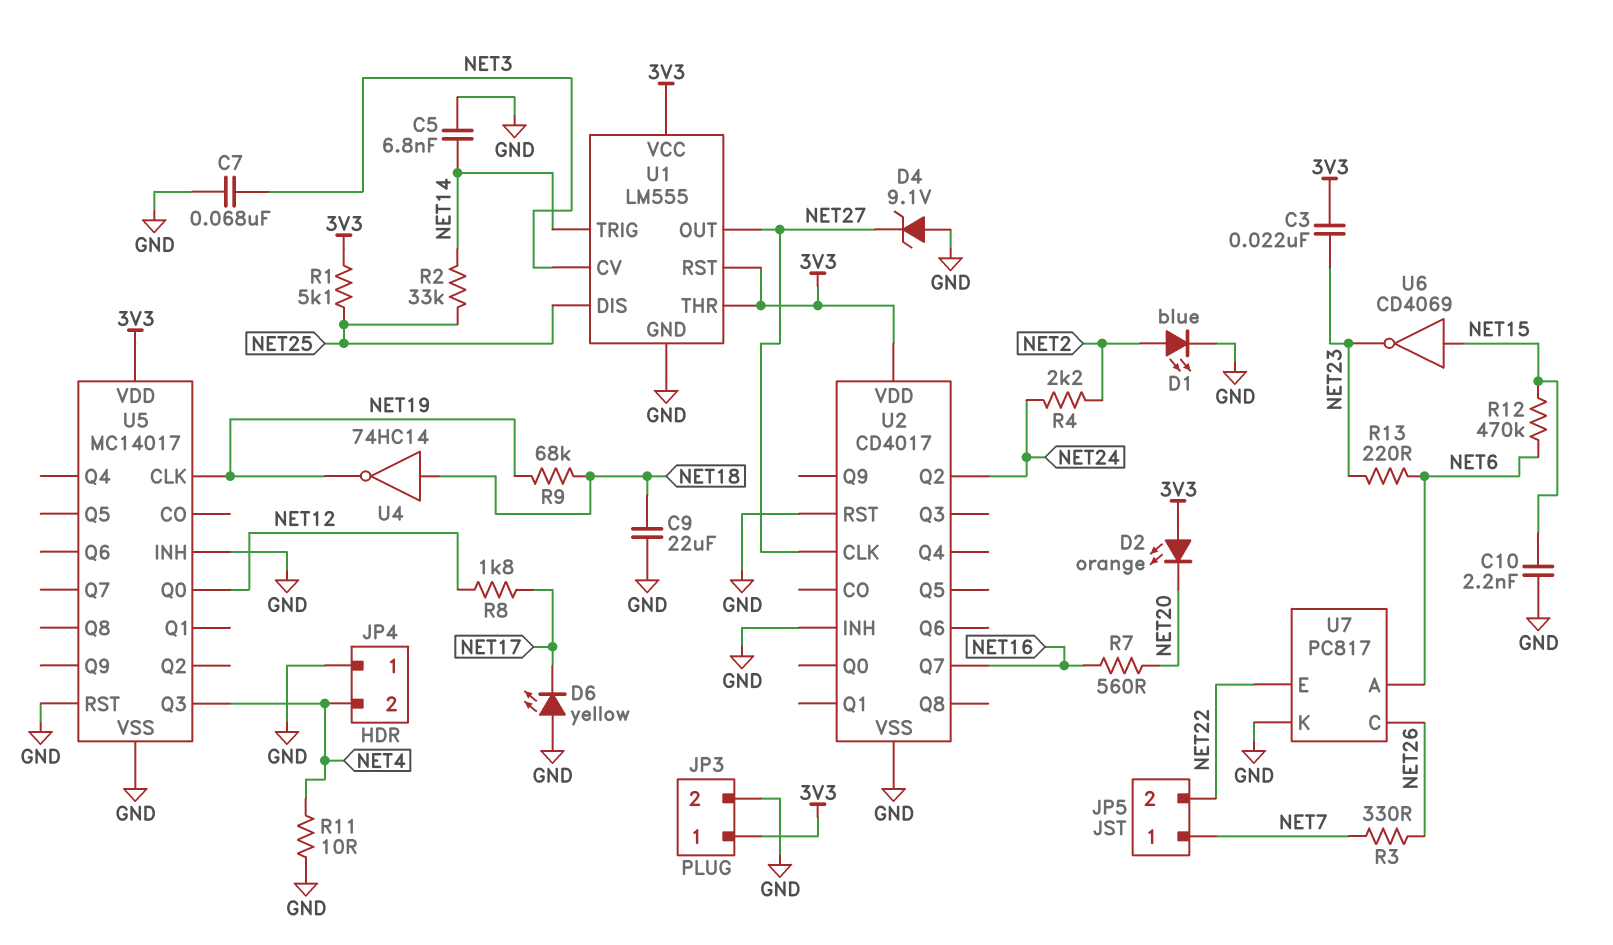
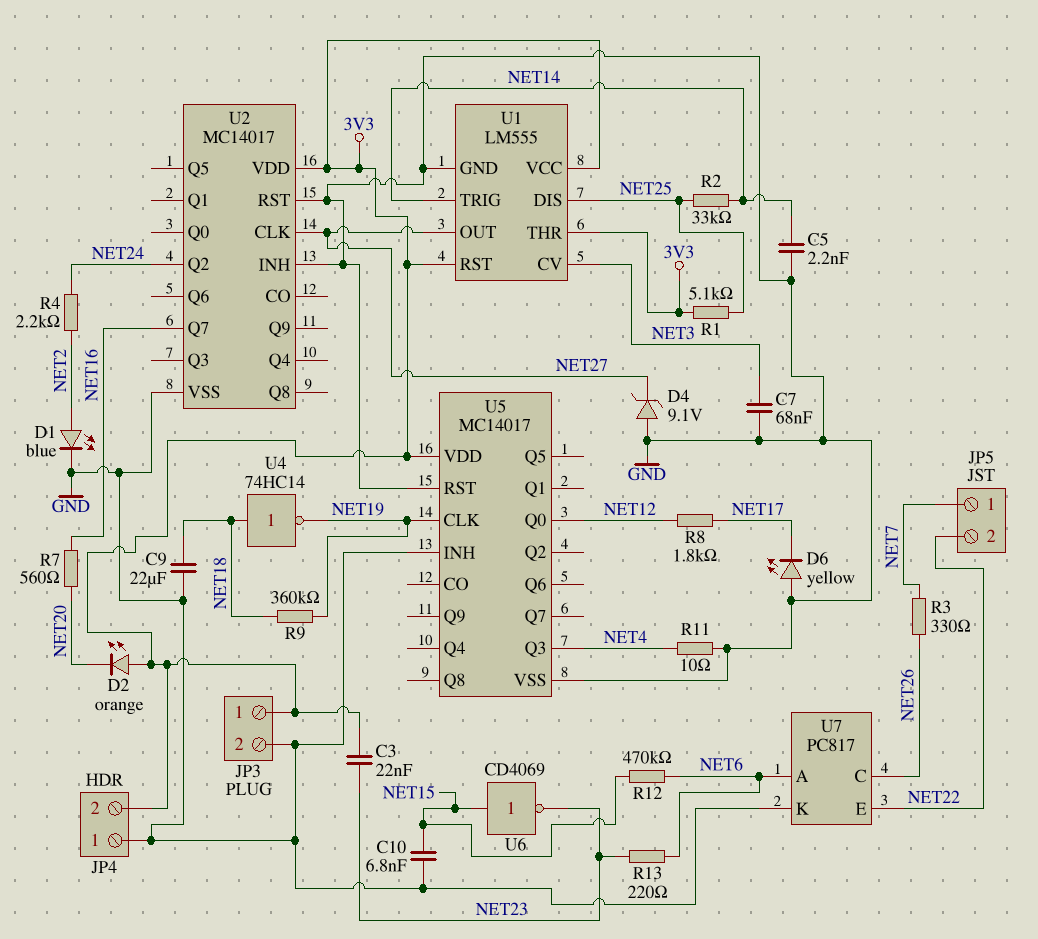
C5: 6.8nF (GND, NET14) -> 2.2nF (GND, NET14)
C10: 2.2nF (GND, NET15) -> 6.8nF (GND, NET15)
JP4 pin 2: NET4 -> 3V3
R9: 68k (NET18, NET19) -> 360k (NET18, NET19)
U2: CD4017 -> MC14017

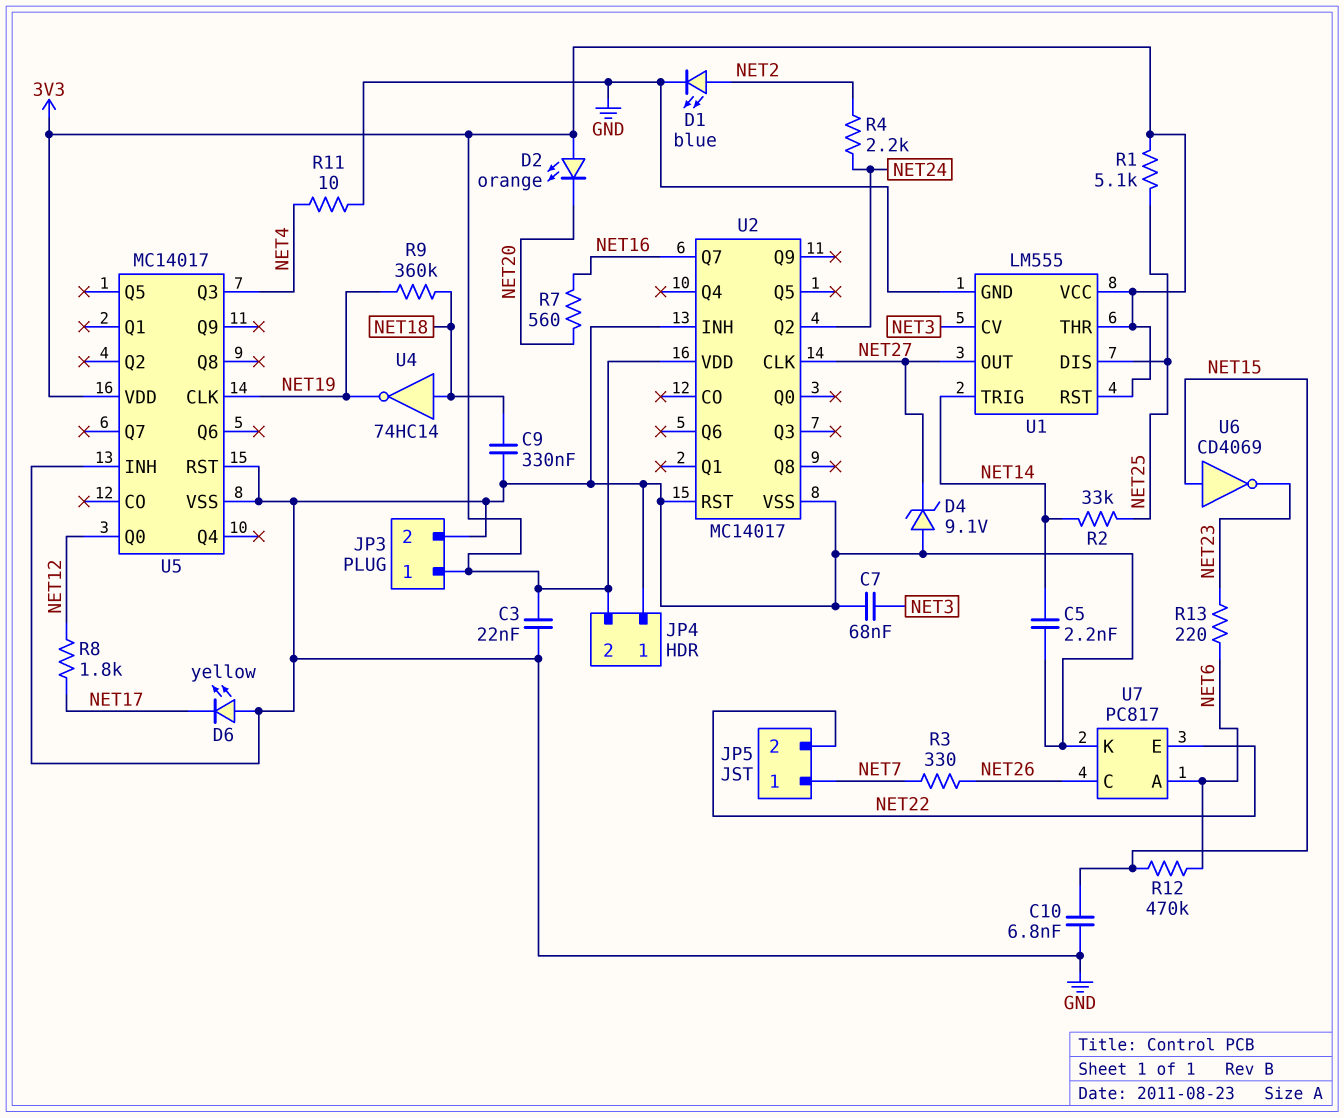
C3: 22nF (3V3, NET23) -> 22nF (3V3, GND)
C9: 22uF (GND, NET18) -> 330nF (GND, NET18)

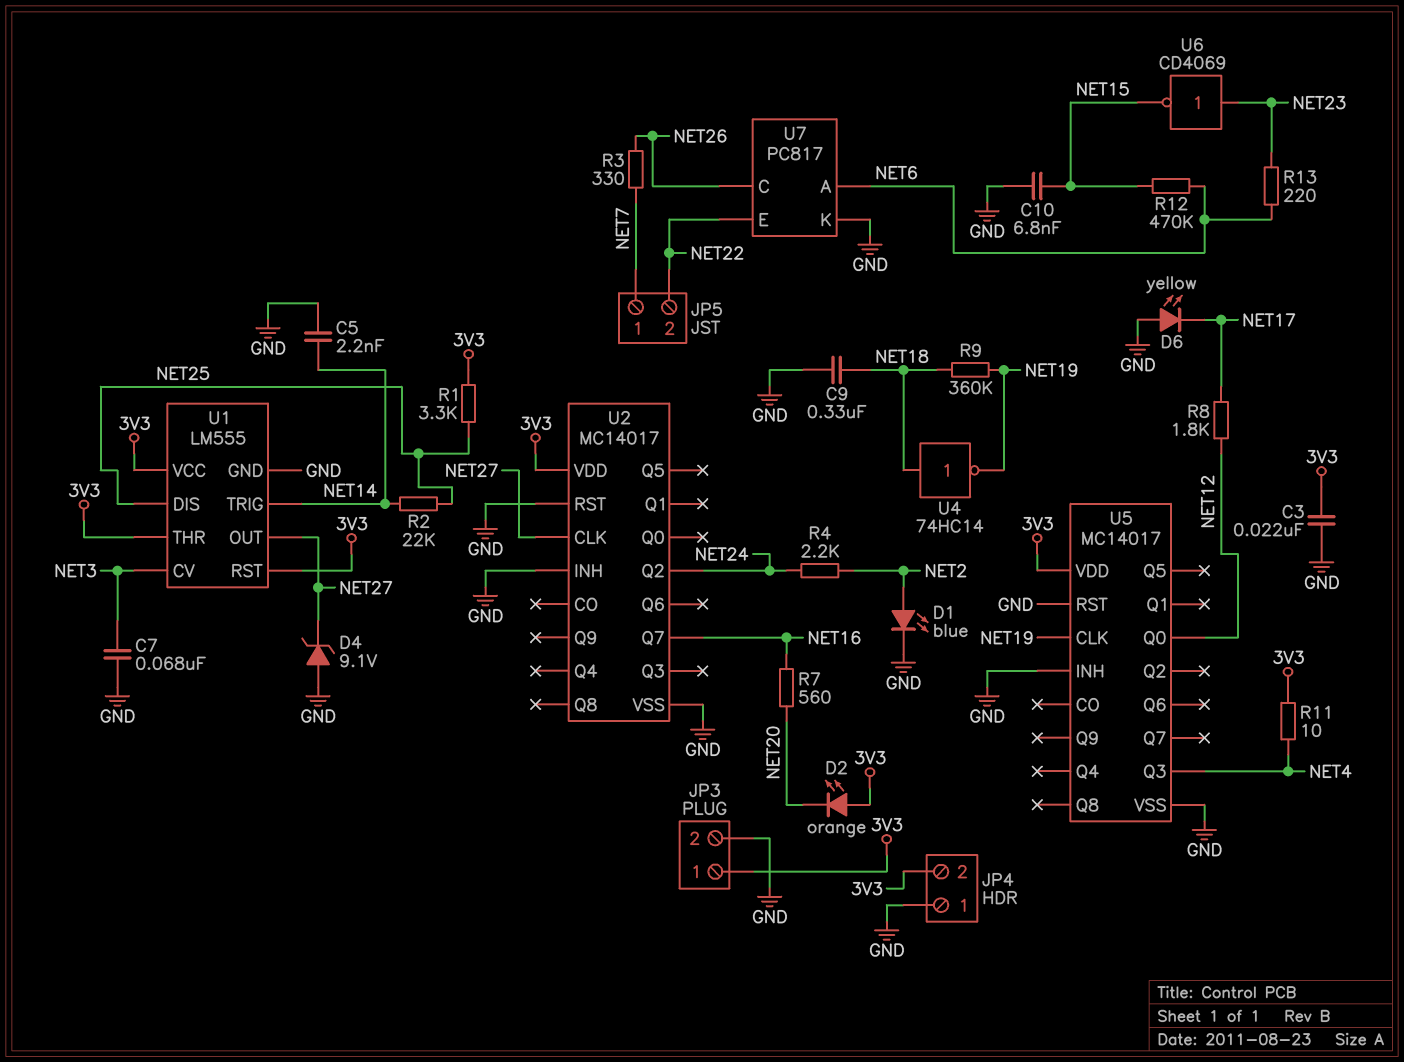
R1: 5.1k (3V3, NET25) -> 3.3k (3V3, NET25)
R2: 33k (NET14, NET25) -> 22k (NET14, NET25)
R11: 10 (GND, NET4) -> 10 (3V3, NET4)
U6: NOT CD4069 (in NET15, out NET23) -> NOT CD4069 (in NET23, out NET15)

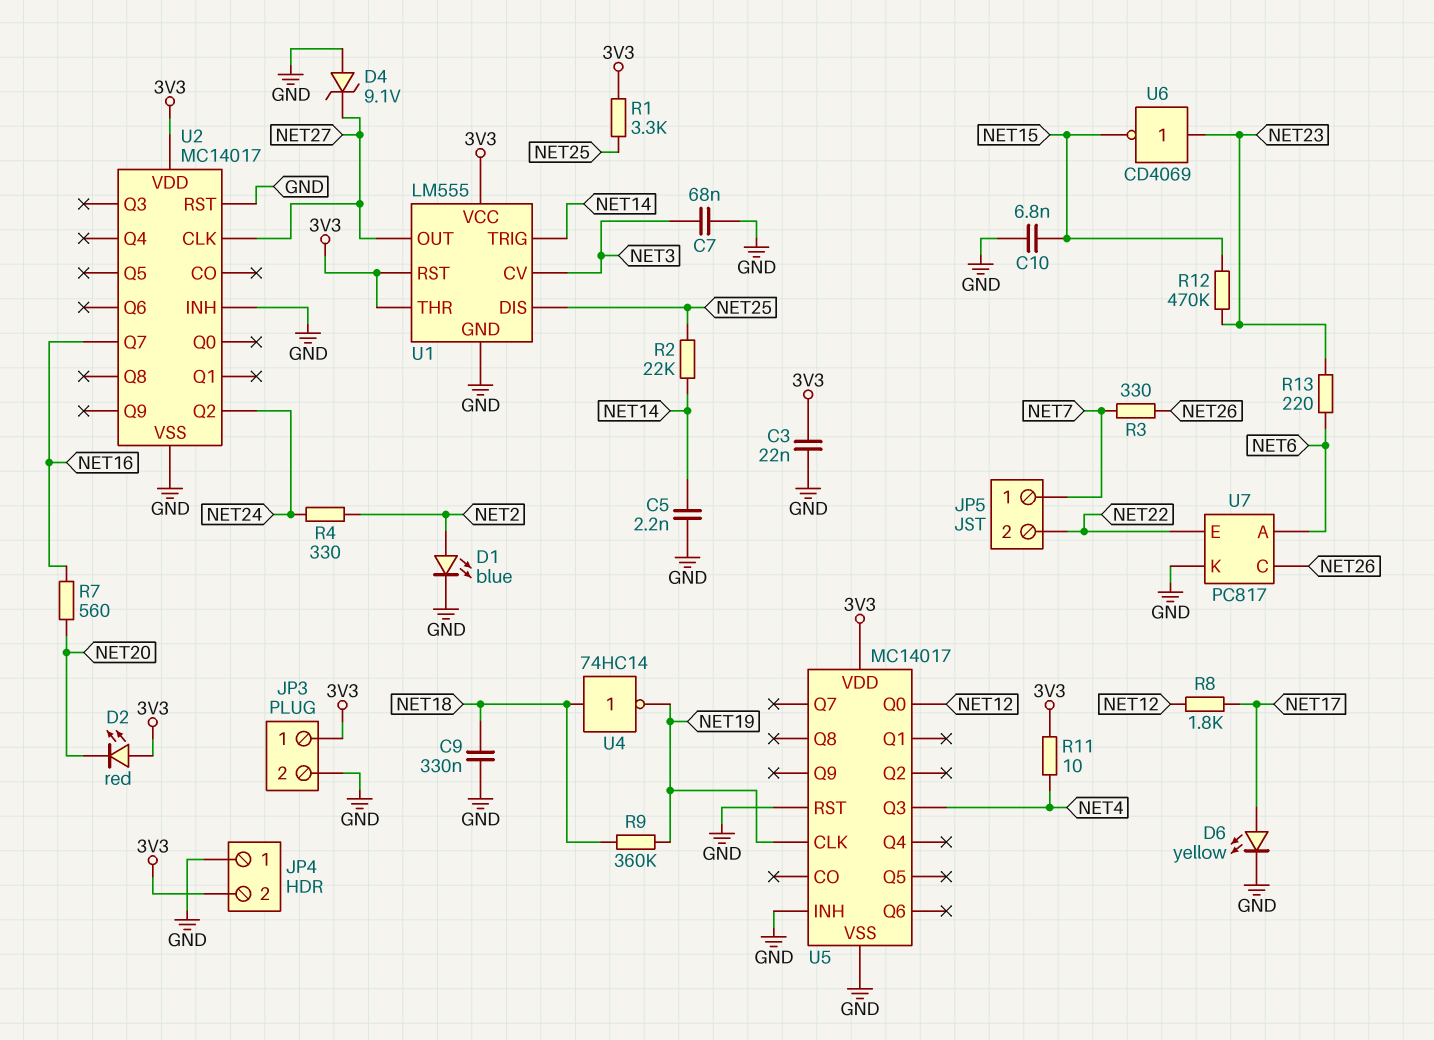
D2: LED orange (A 3V3, K NET20) -> LED red (A 3V3, K NET20)
D6: LED yellow (A GND, K NET17) -> LED yellow (A NET17, K GND)
R4: 2.2k (NET2, NET24) -> 330 (NET2, NET24)
R12: 470k (NET6, NET15) -> 470k (NET15, NET23)

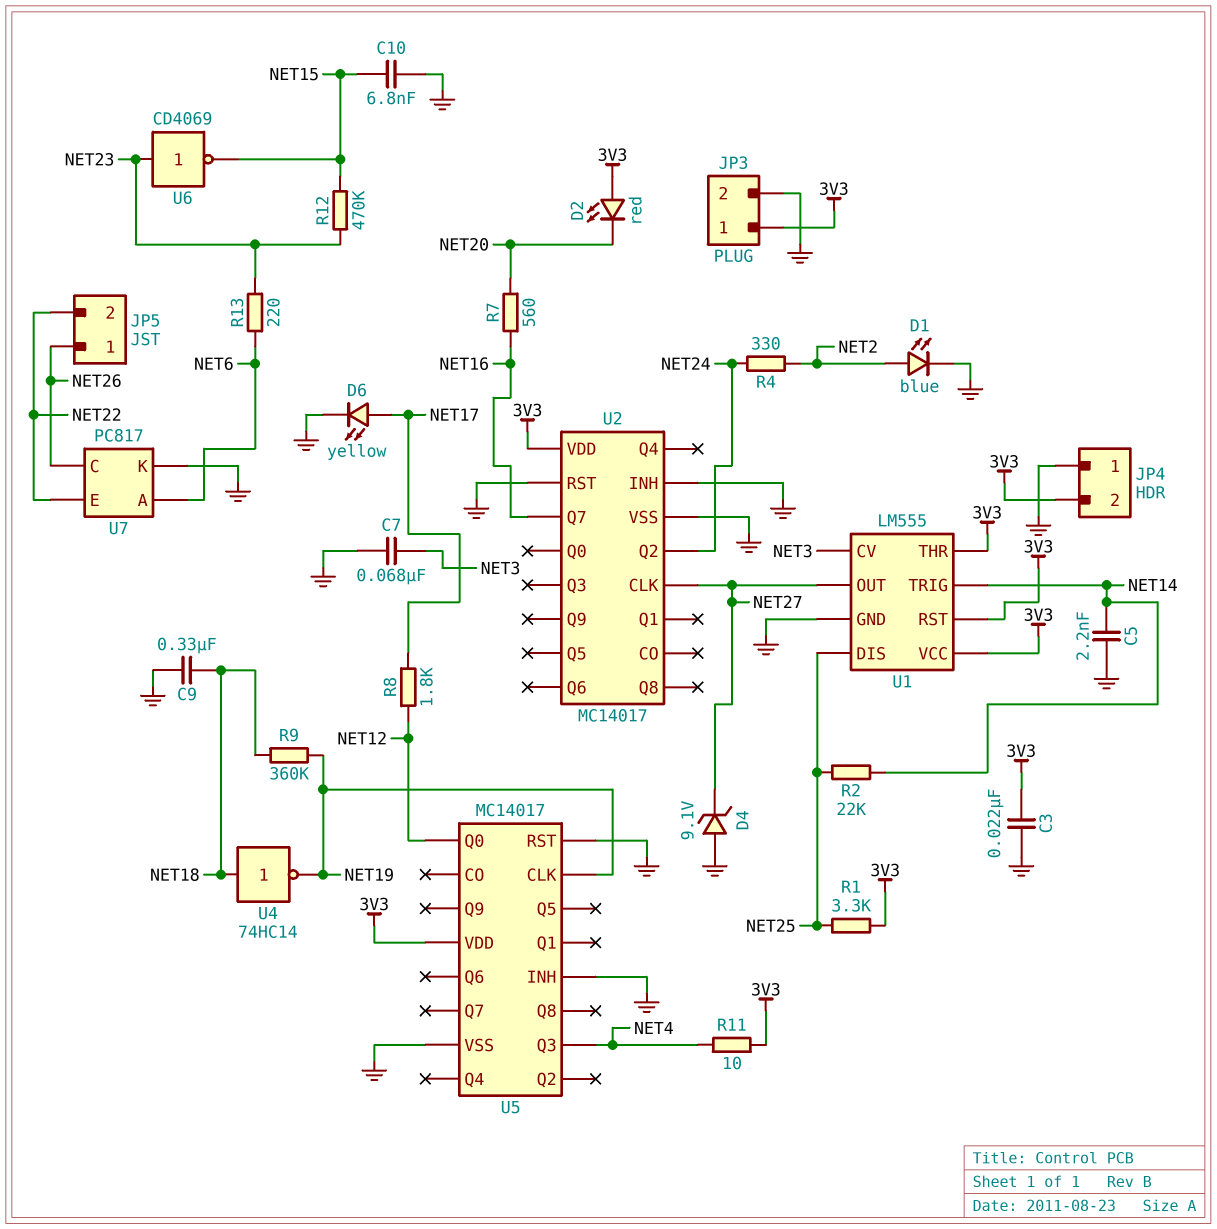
JP5 pin 1: NET7 -> NET26
R3: 330 (NET7, NET26) -> none

